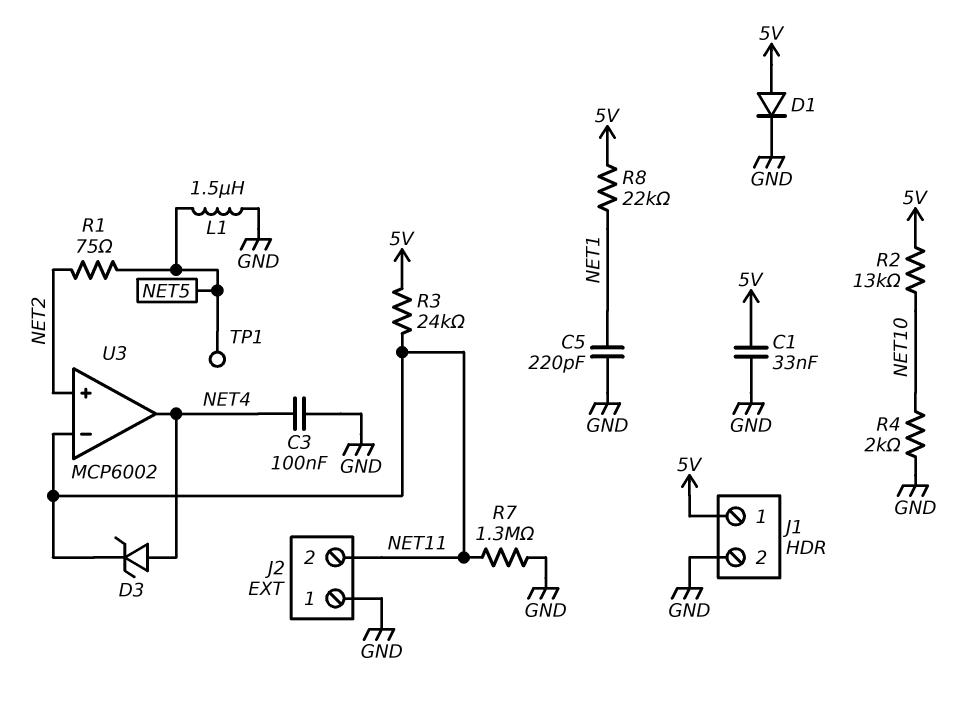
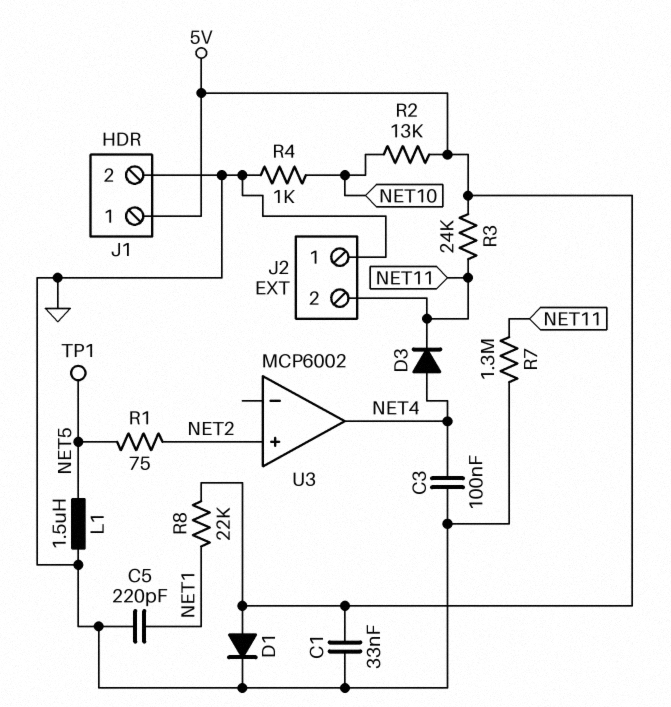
D3: zener (A NET4, K NET11) -> diode (A NET4, K NET11)
R4: 2k (GND, NET10) -> 1k (GND, NET10)
U3 pin in-: NET11 -> none

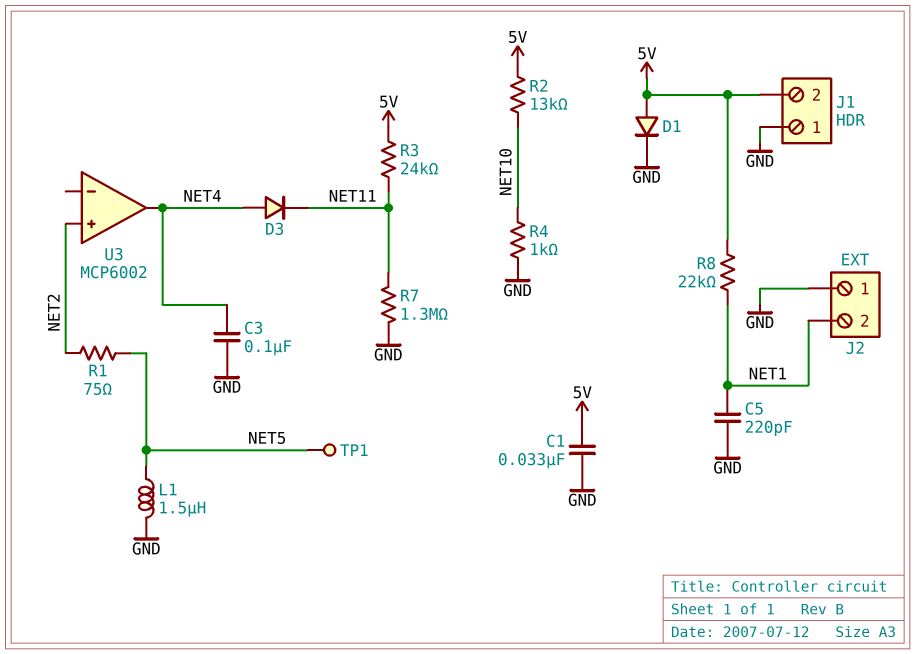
J1 pin 1: 5V -> GND
J1 pin 2: GND -> 5V
J2 pin 2: NET11 -> NET1

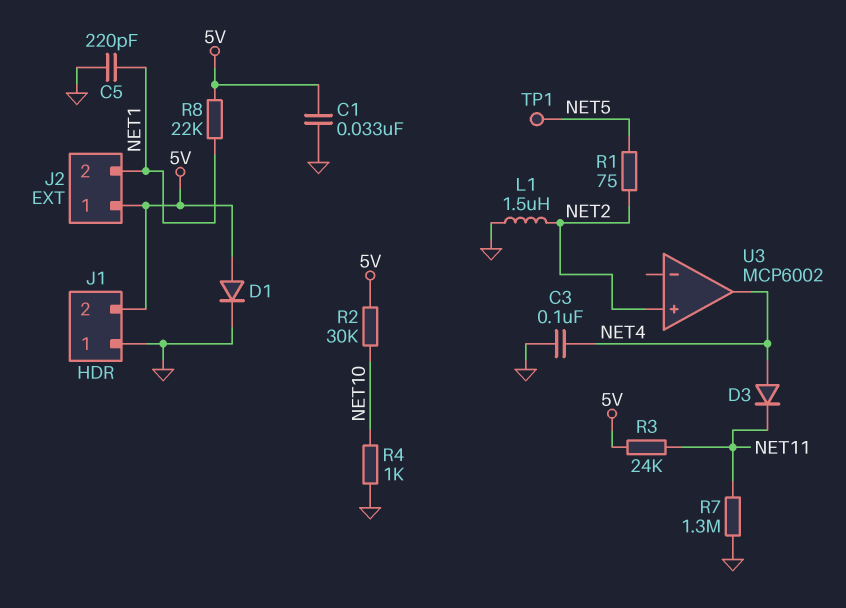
J2 pin 1: GND -> 5V
L1: 1.5uH (GND, NET5) -> 1.5uH (GND, NET2)
R2: 13k (5V, NET10) -> 30k (5V, NET10)

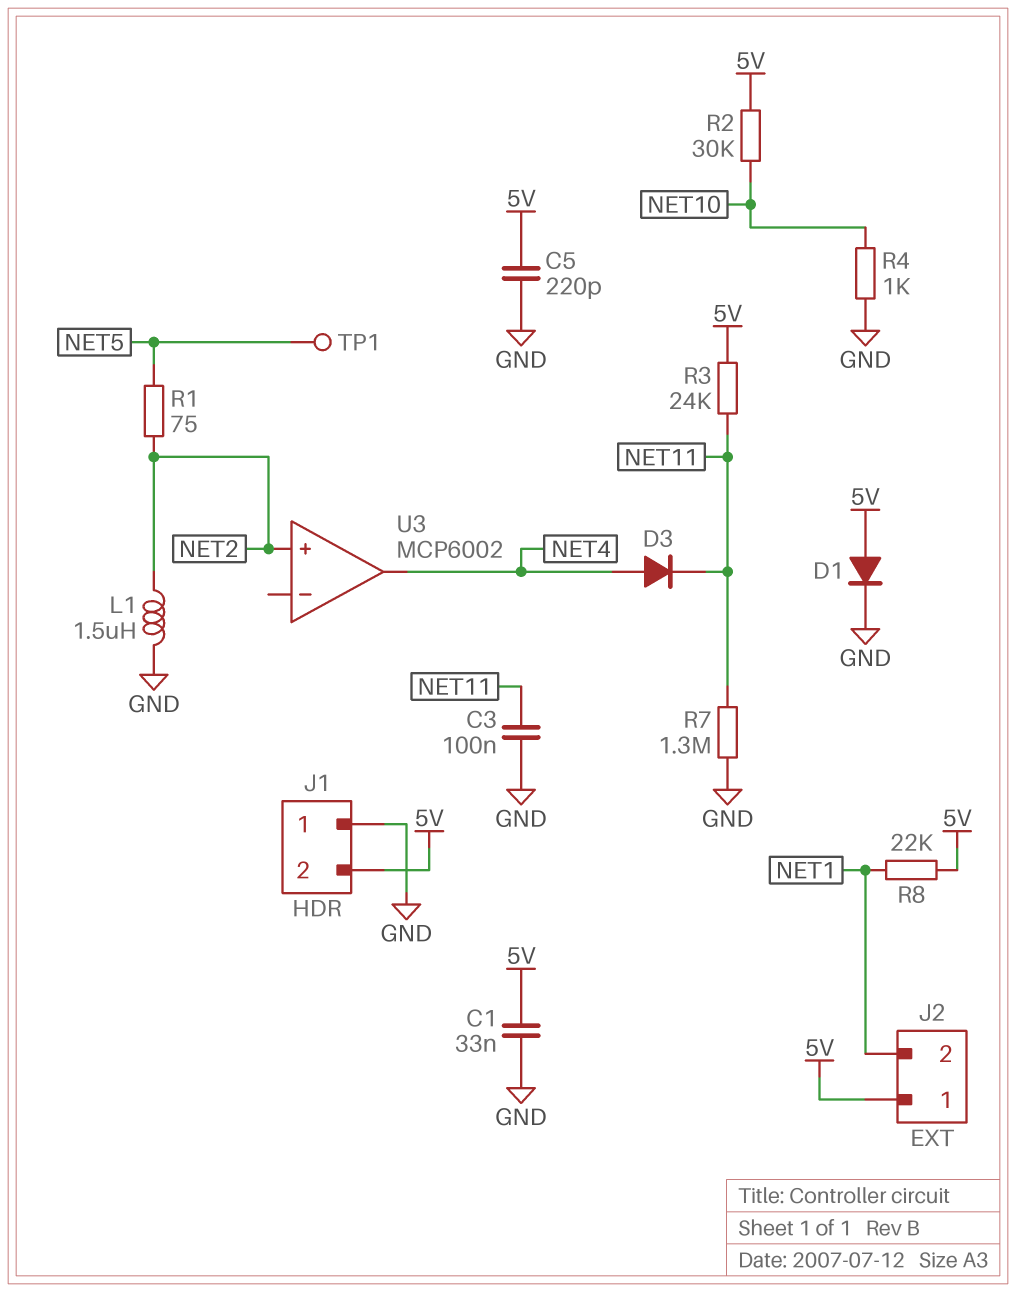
C3: 100nF (GND, NET4) -> 100nF (GND, NET11)
C5: 220pF (GND, NET1) -> 220pF (5V, GND)

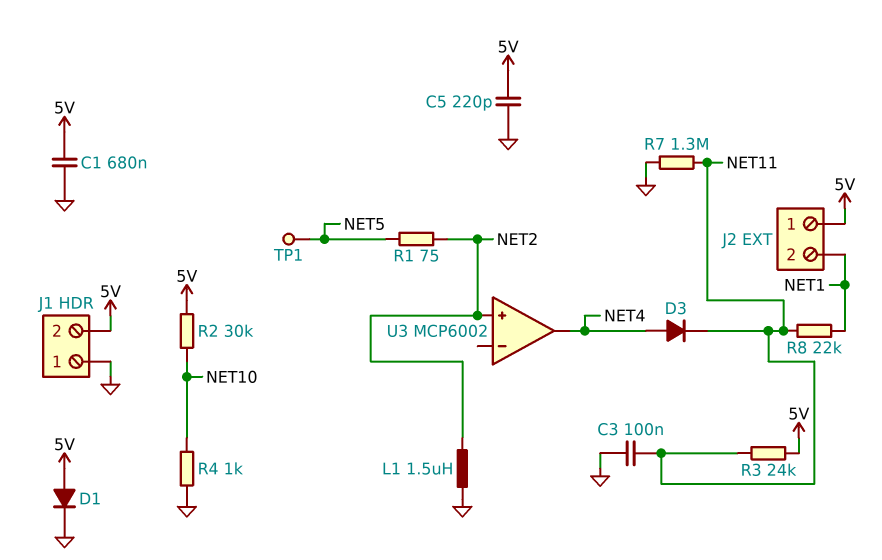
C1: 33nF (5V, GND) -> 680nF (5V, GND)
R8: 22k (5V, NET1) -> 22k (NET1, NET11)

